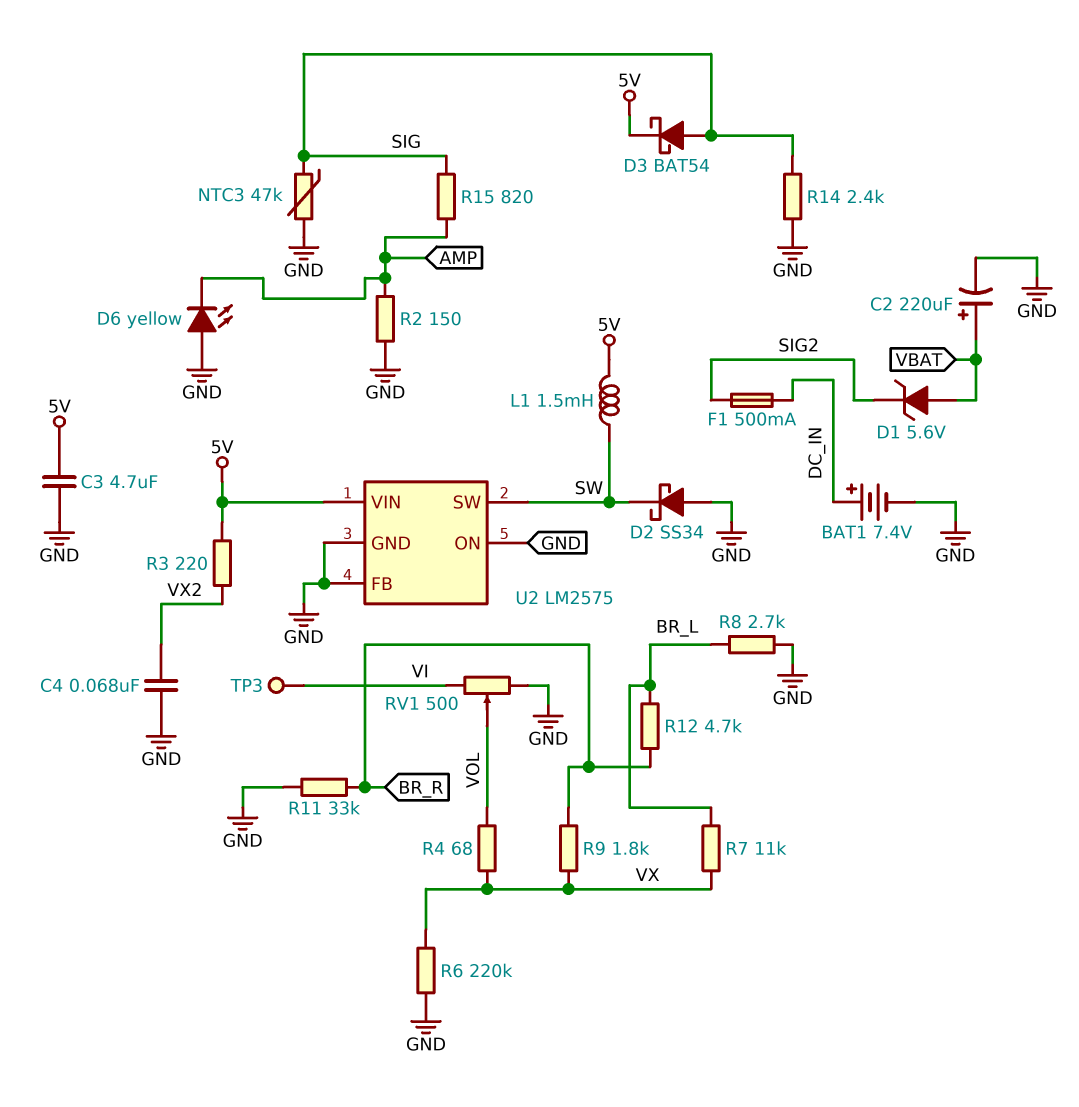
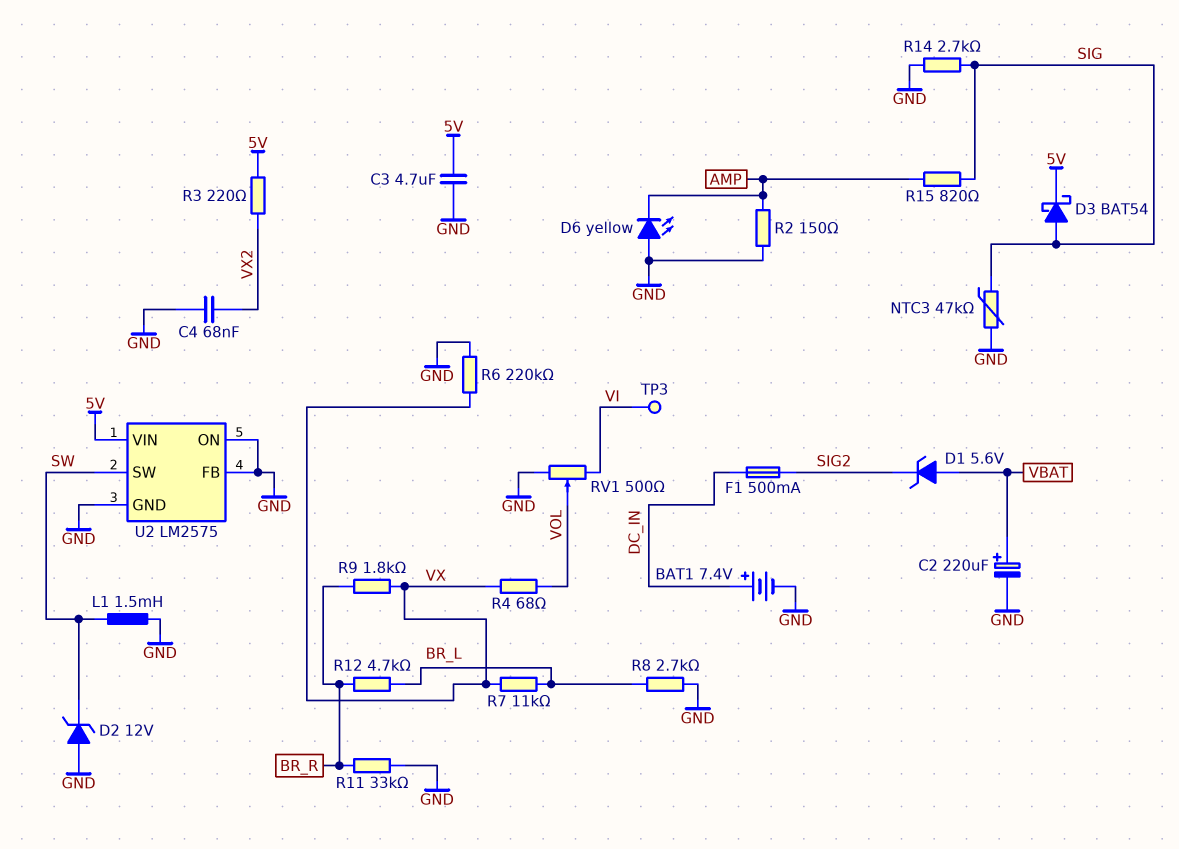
D2: schottky SS34 (A GND, K SW) -> zener 12V (A GND, K SW)
L1: 1.5mH (5V, SW) -> 1.5mH (GND, SW)
R14: 2.4k (GND, SIG) -> 2.7k (GND, SIG)

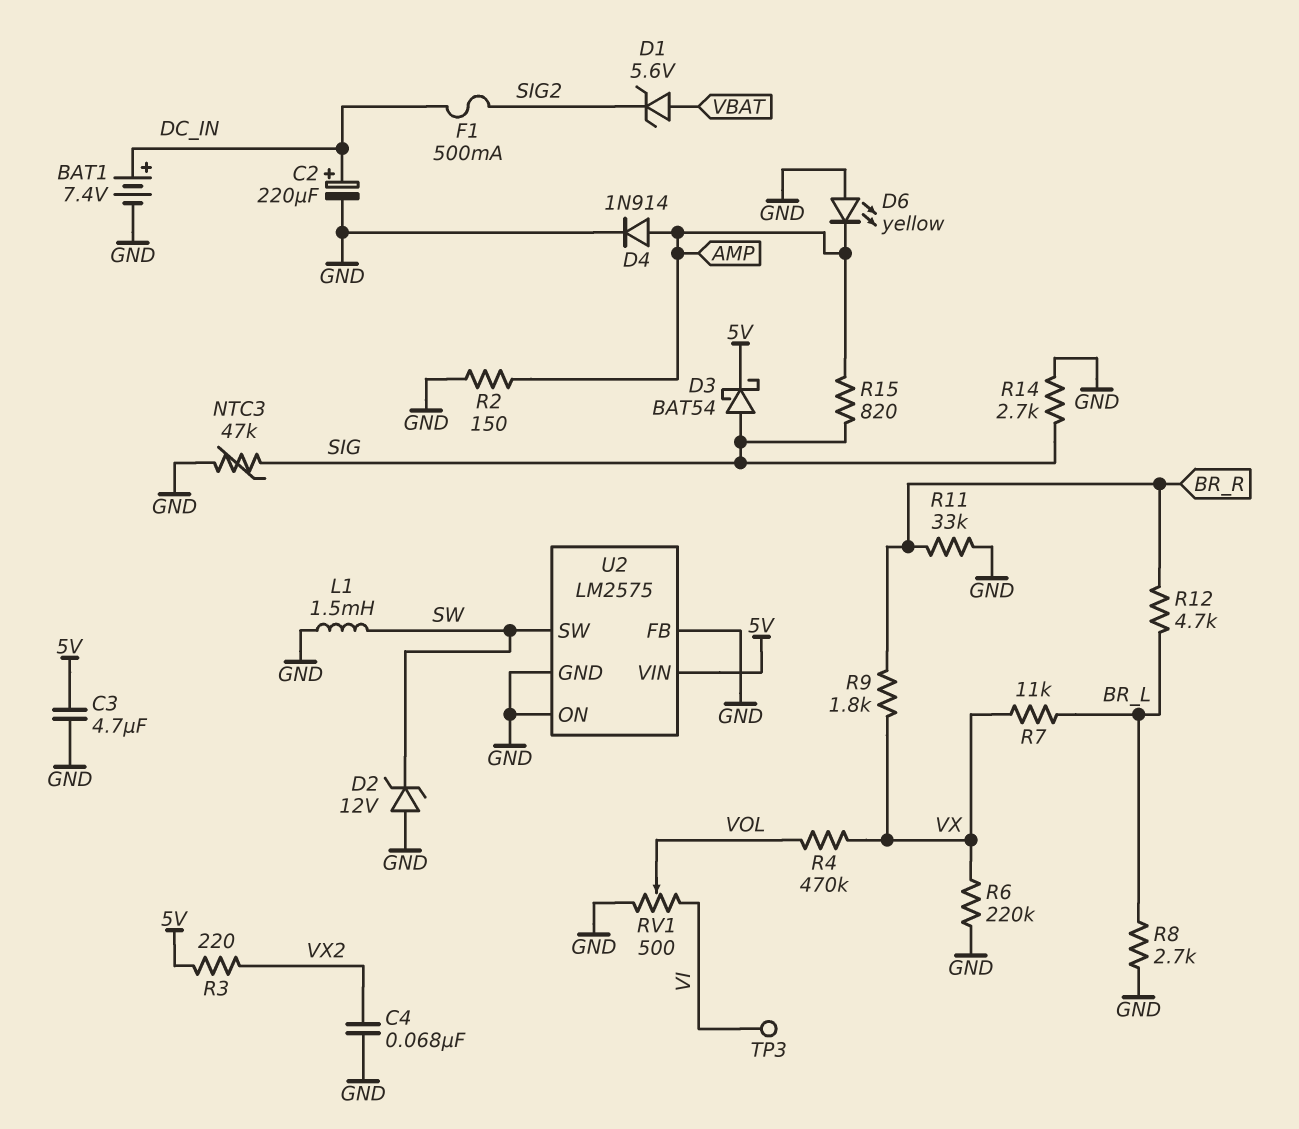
C2: 220uF (plus VBAT, minus GND) -> 220uF (plus DC_IN, minus GND)
D4: none -> diode 1N914 (A AMP, K GND)
R4: 68 (VOL, VX) -> 470k (VOL, VX)

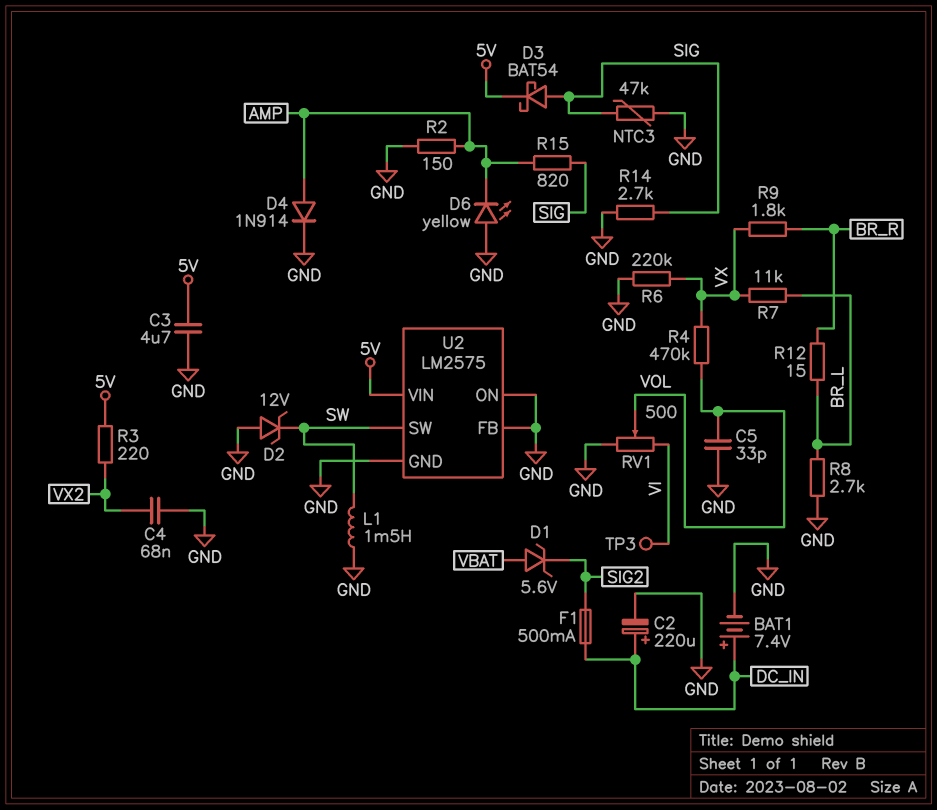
C5: none -> 33pF (GND, VOL)
R11: 33k (BR_R, GND) -> none
R12: 4.7k (BR_L, BR_R) -> 15 (BR_L, BR_R)

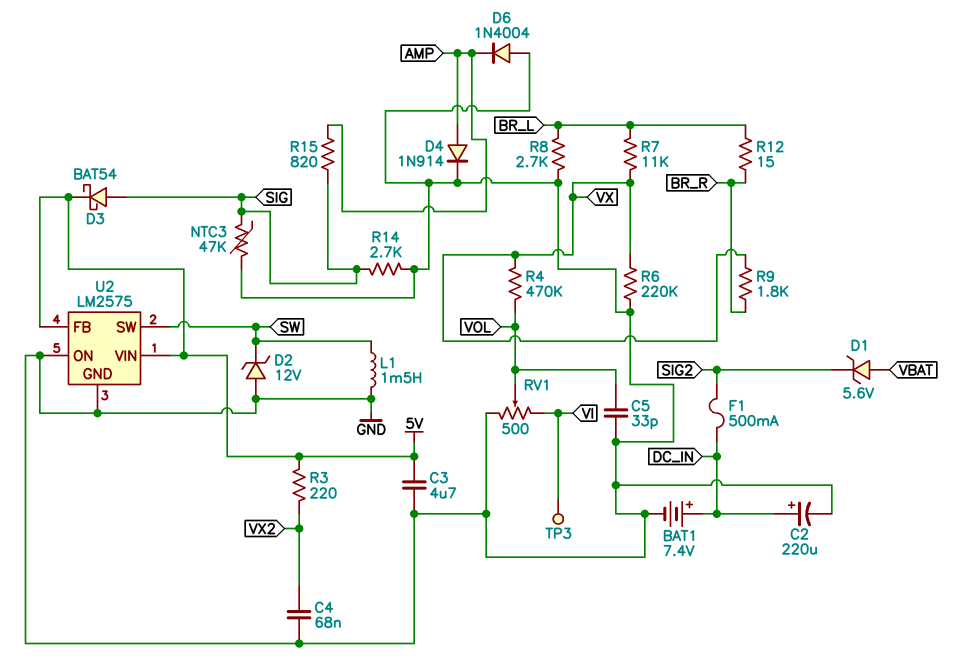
D6: LED yellow (A GND, K AMP) -> diode 1N4004 (A GND, K AMP)
R2: 150 (AMP, GND) -> none
U2 pin FB: GND -> 5V

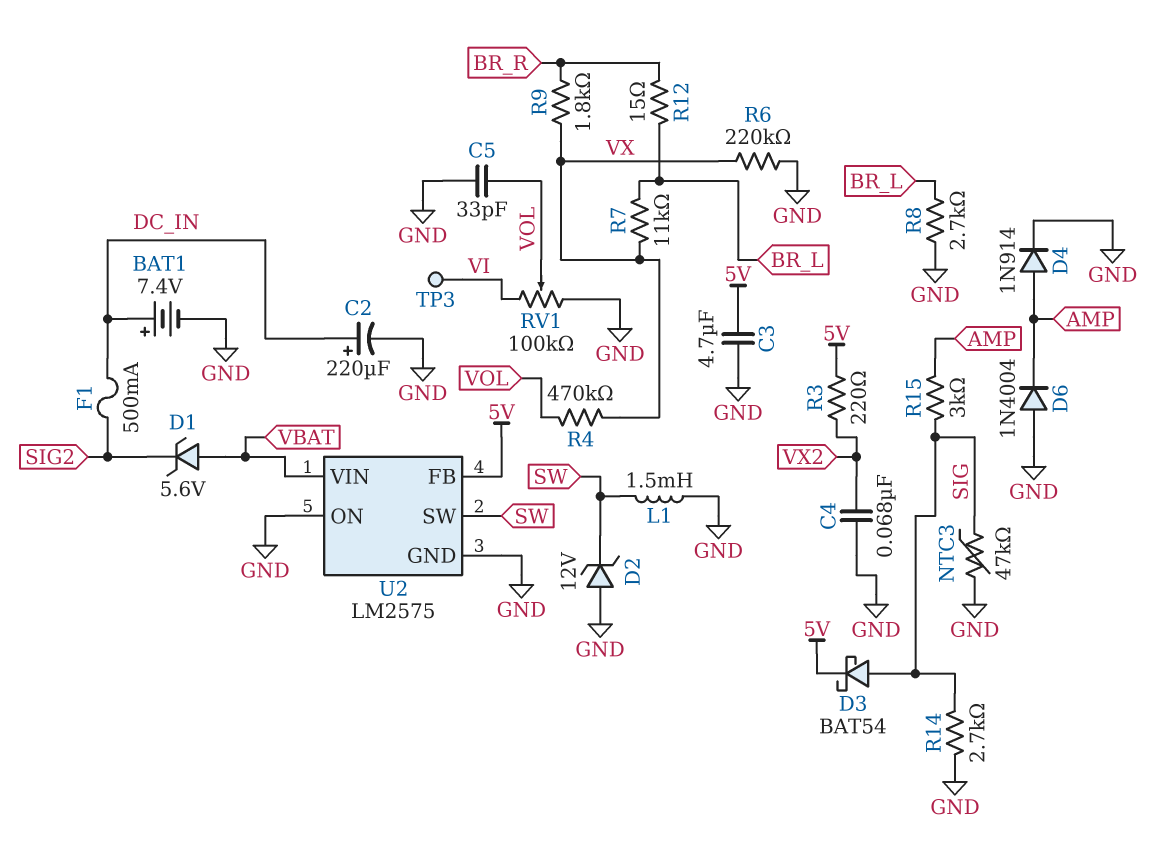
R15: 820 (AMP, SIG) -> 3k (AMP, SIG)
RV1: 500 (GND, VI, wiper VOL) -> 100k (GND, VI, wiper VOL)
U2 pin VIN: 5V -> VBAT

